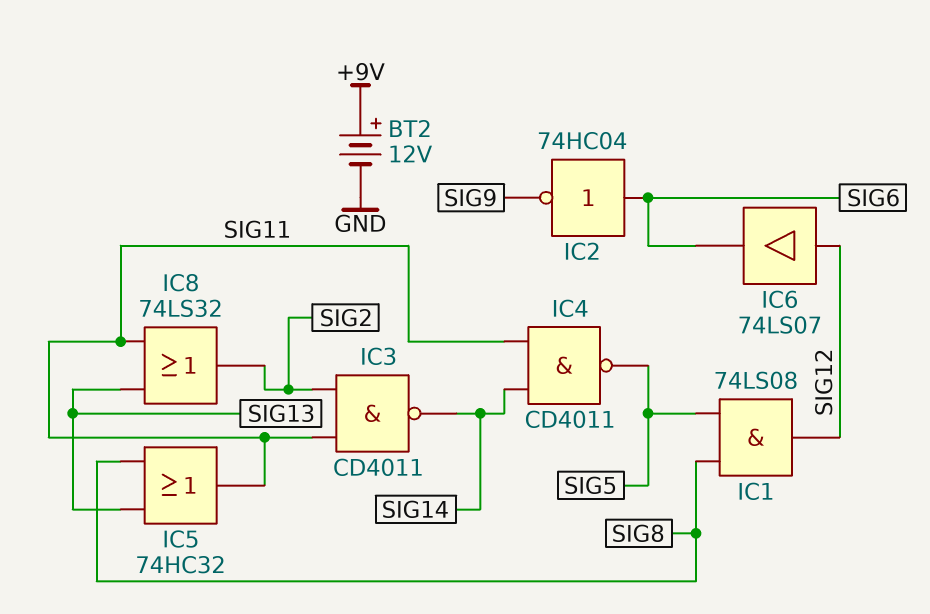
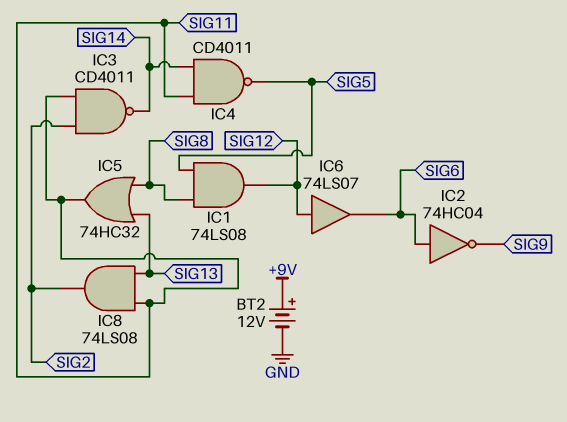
IC8: OR 74LS32 (in SIG11, in SIG13, out SIG2) -> AND 74LS08 (in SIG11, in SIG13, out SIG2)

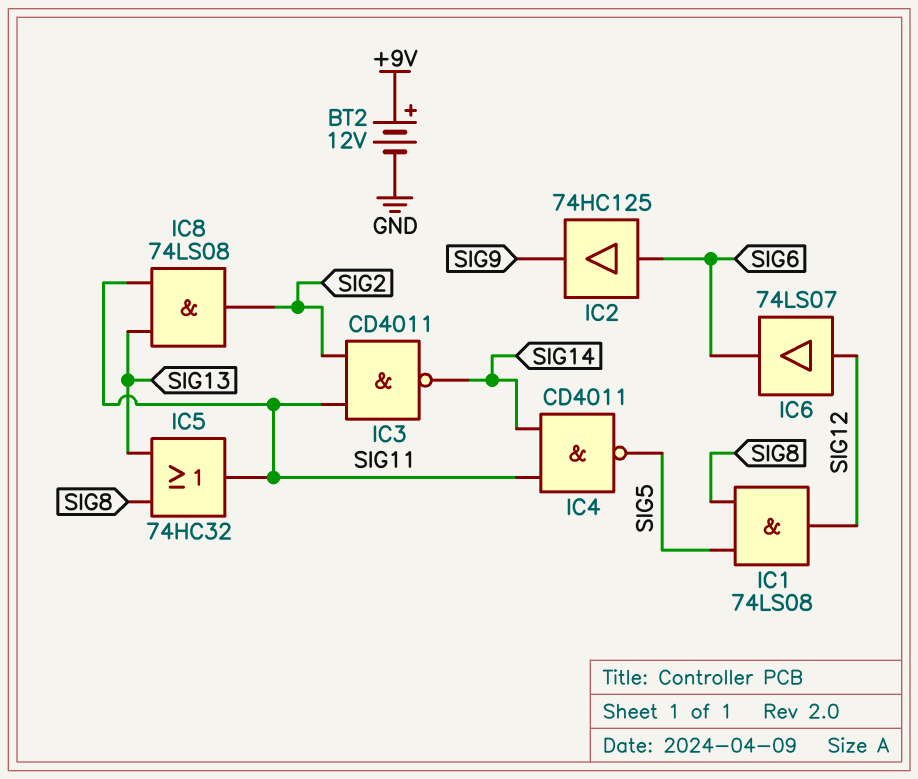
IC2: NOT 74HC04 (in SIG6, out SIG9) -> buffer 74HC125 (in SIG6, out SIG9)

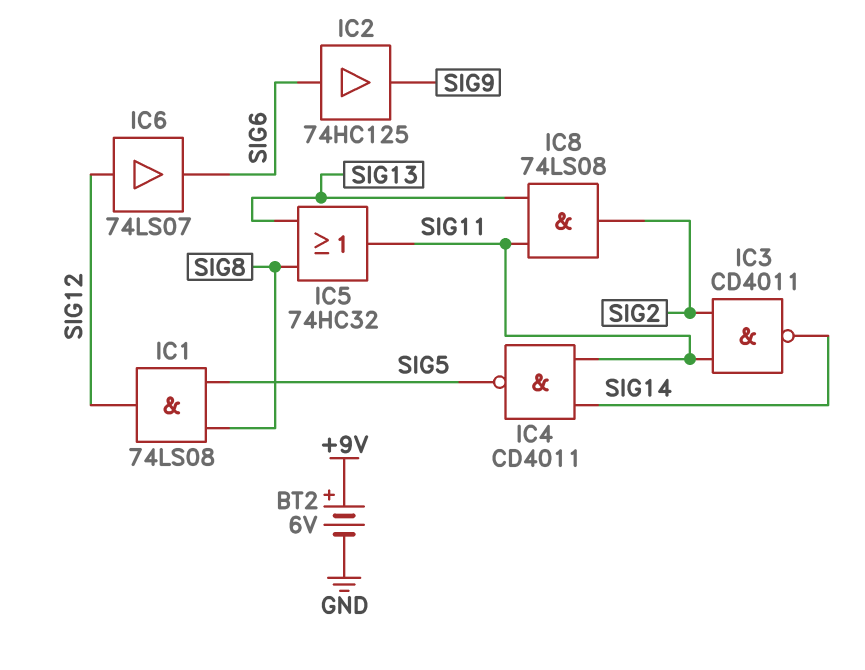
BT2: 12V (plus +9V, minus GND) -> 6V (plus +9V, minus GND)

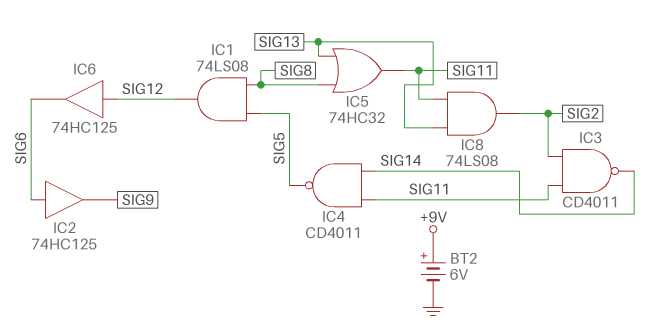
IC6: buffer 74LS07 (in SIG12, out SIG6) -> buffer 74HC125 (in SIG12, out SIG6)

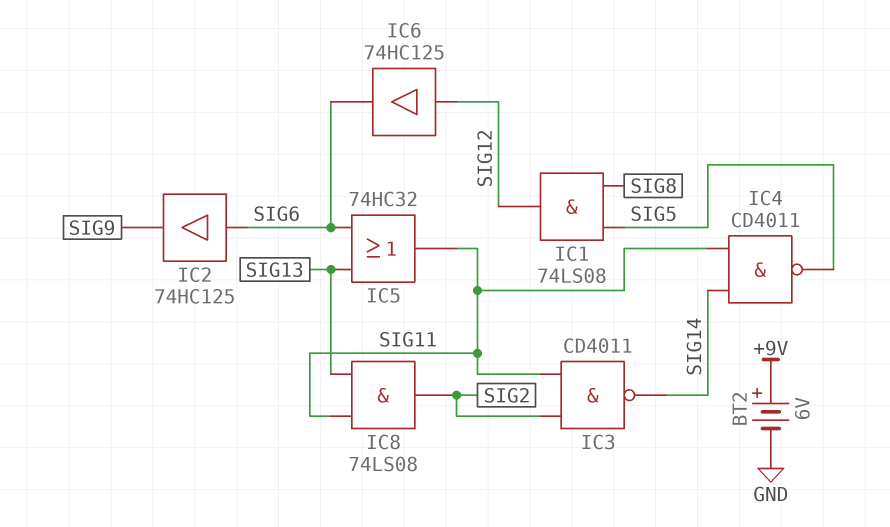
IC5: OR 74HC32 (in SIG8, in SIG13, out SIG11) -> OR 74HC32 (in SIG6, in SIG13, out SIG11)

